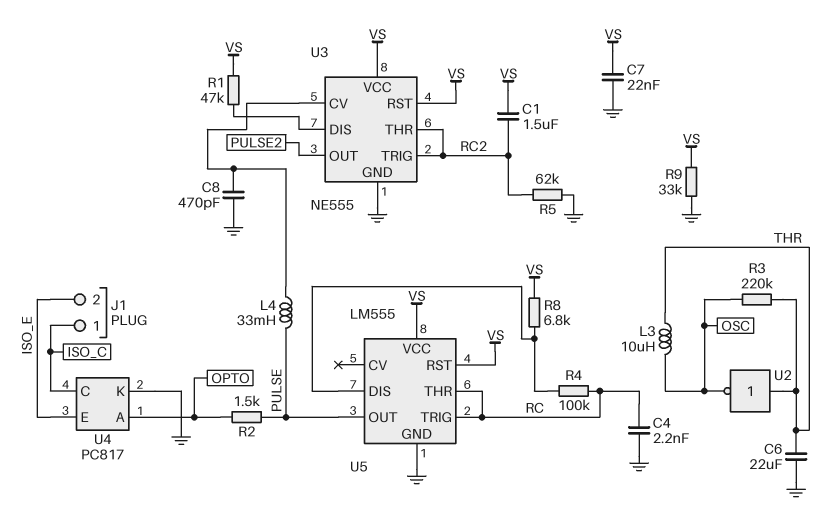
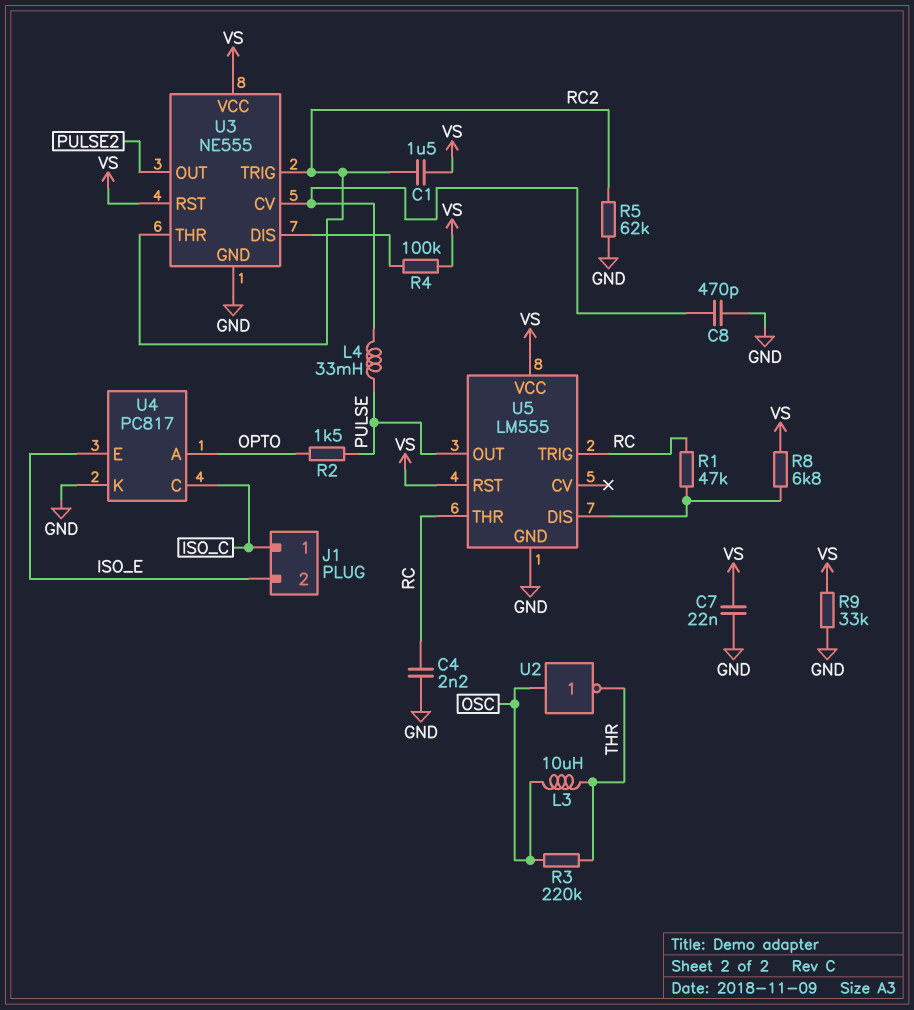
C6: 22uF (GND, THR) -> none
R1: 47k (U3/DIS, VS) -> 47k (RC, U5/DIS)
R4: 100k (RC, U5/DIS) -> 100k (U3/DIS, VS)
U2: NOT (in THR, out OSC) -> NOT (in OSC, out THR)

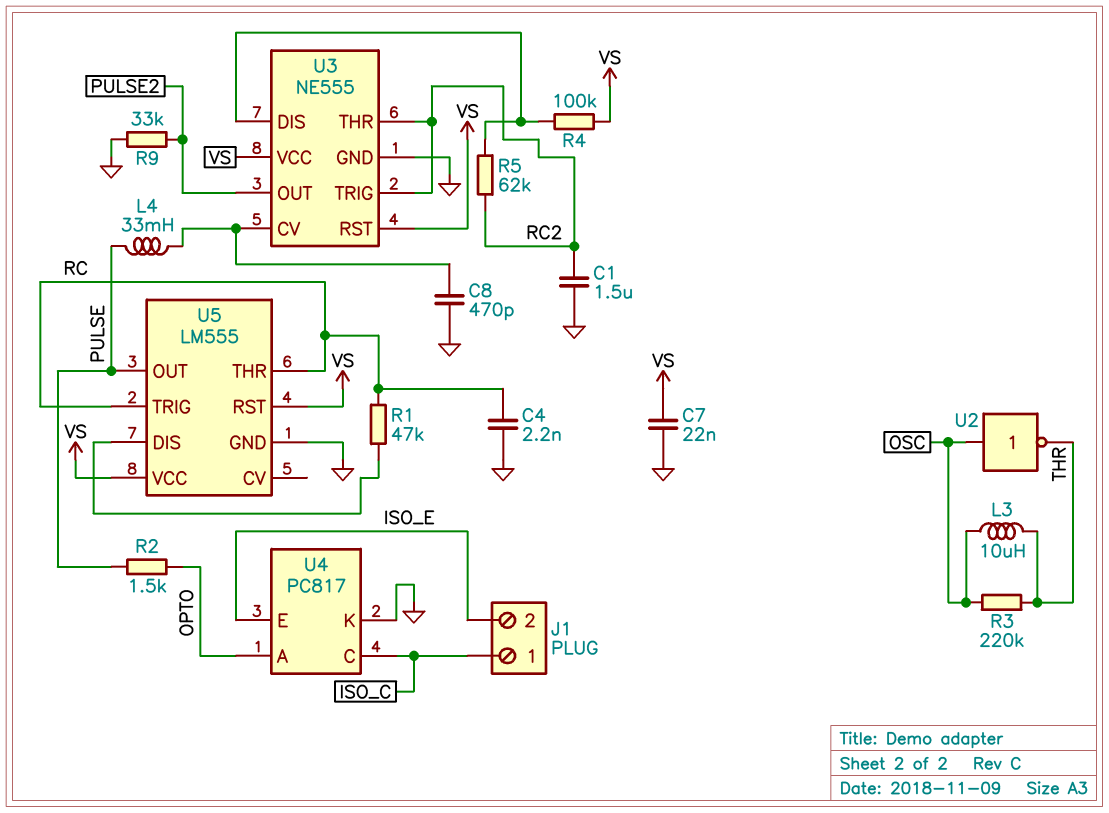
C1: 1.5uF (RC2, VS) -> 1.5uF (GND, RC2)
R5: 62k (GND, RC2) -> 62k (RC2, U3/DIS)
R8: 6.8k (U5/DIS, VS) -> none
R9: 33k (GND, VS) -> 33k (GND, PULSE2)

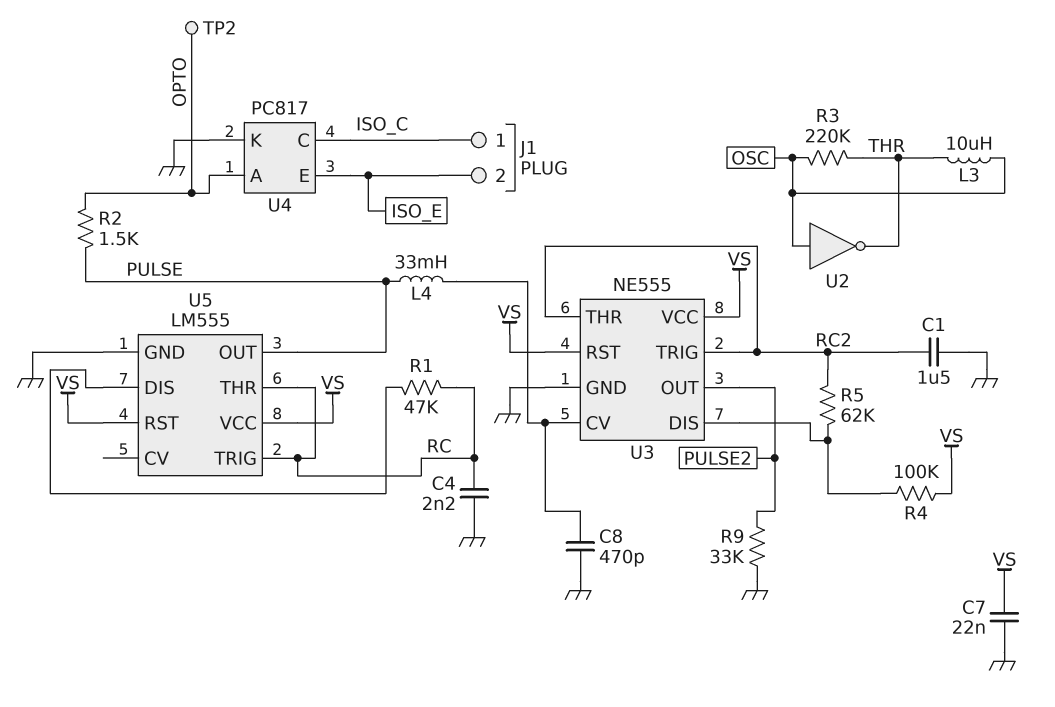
TP2: none -> test point (OPTO)

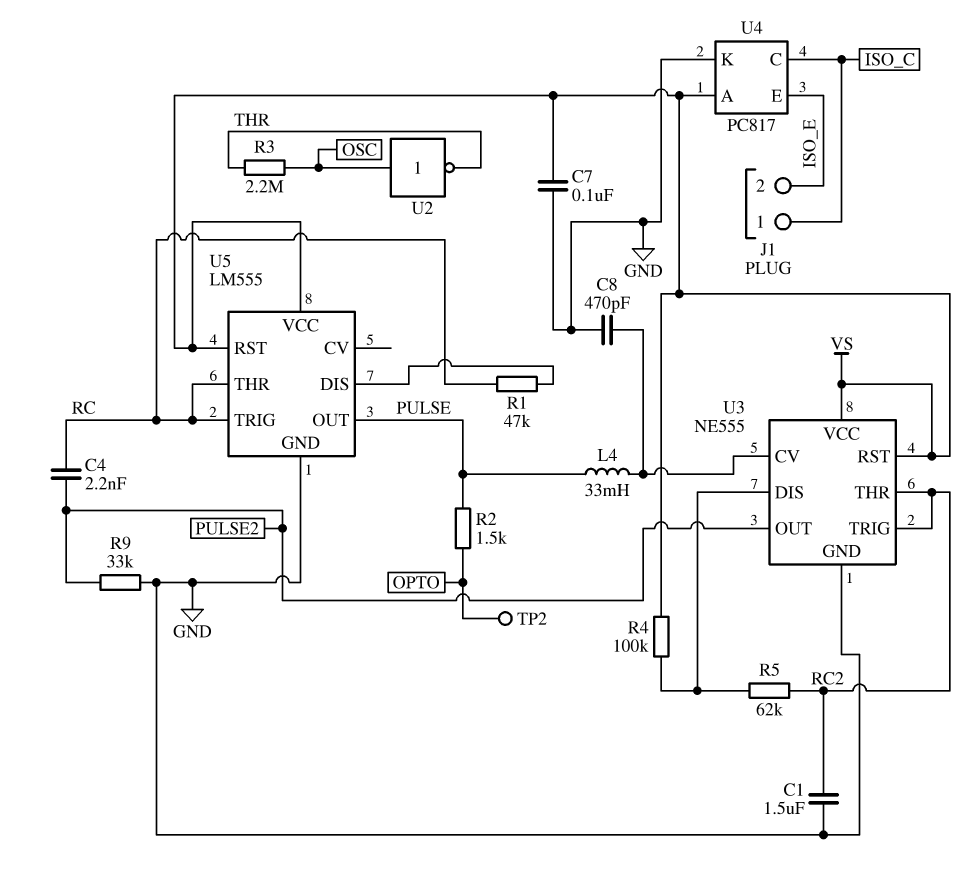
C4: 2.2nF (GND, RC) -> 2.2nF (PULSE2, RC)
C7: 22nF (GND, VS) -> 100nF (GND, VS)
L3: 10uH (OSC, THR) -> none
R3: 220k (OSC, THR) -> 2.2M (OSC, THR)
U4 pin A: OPTO -> VS

